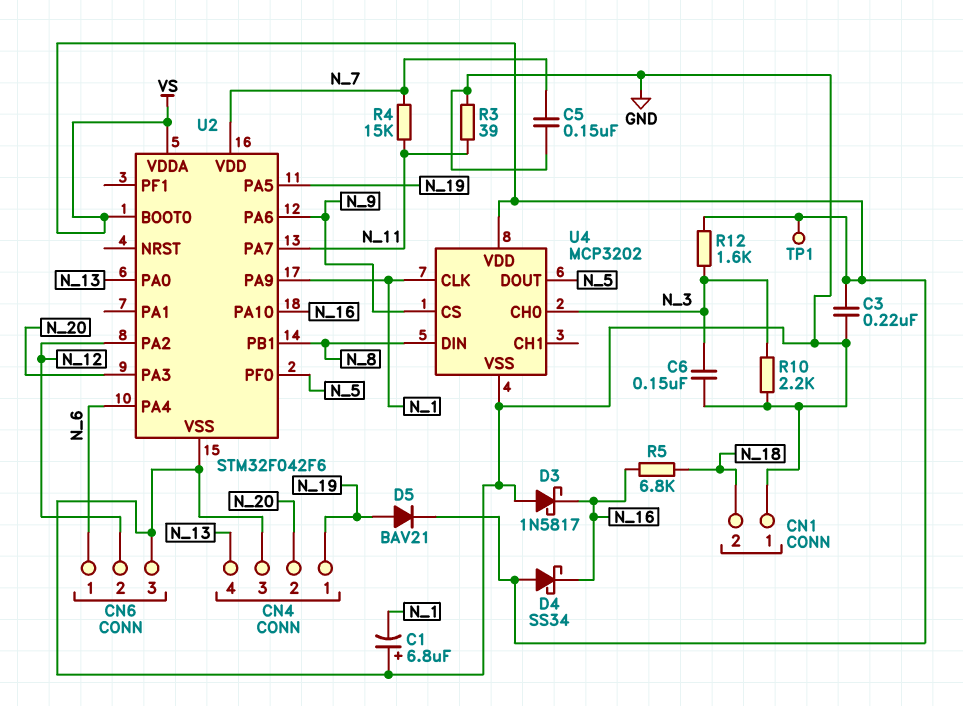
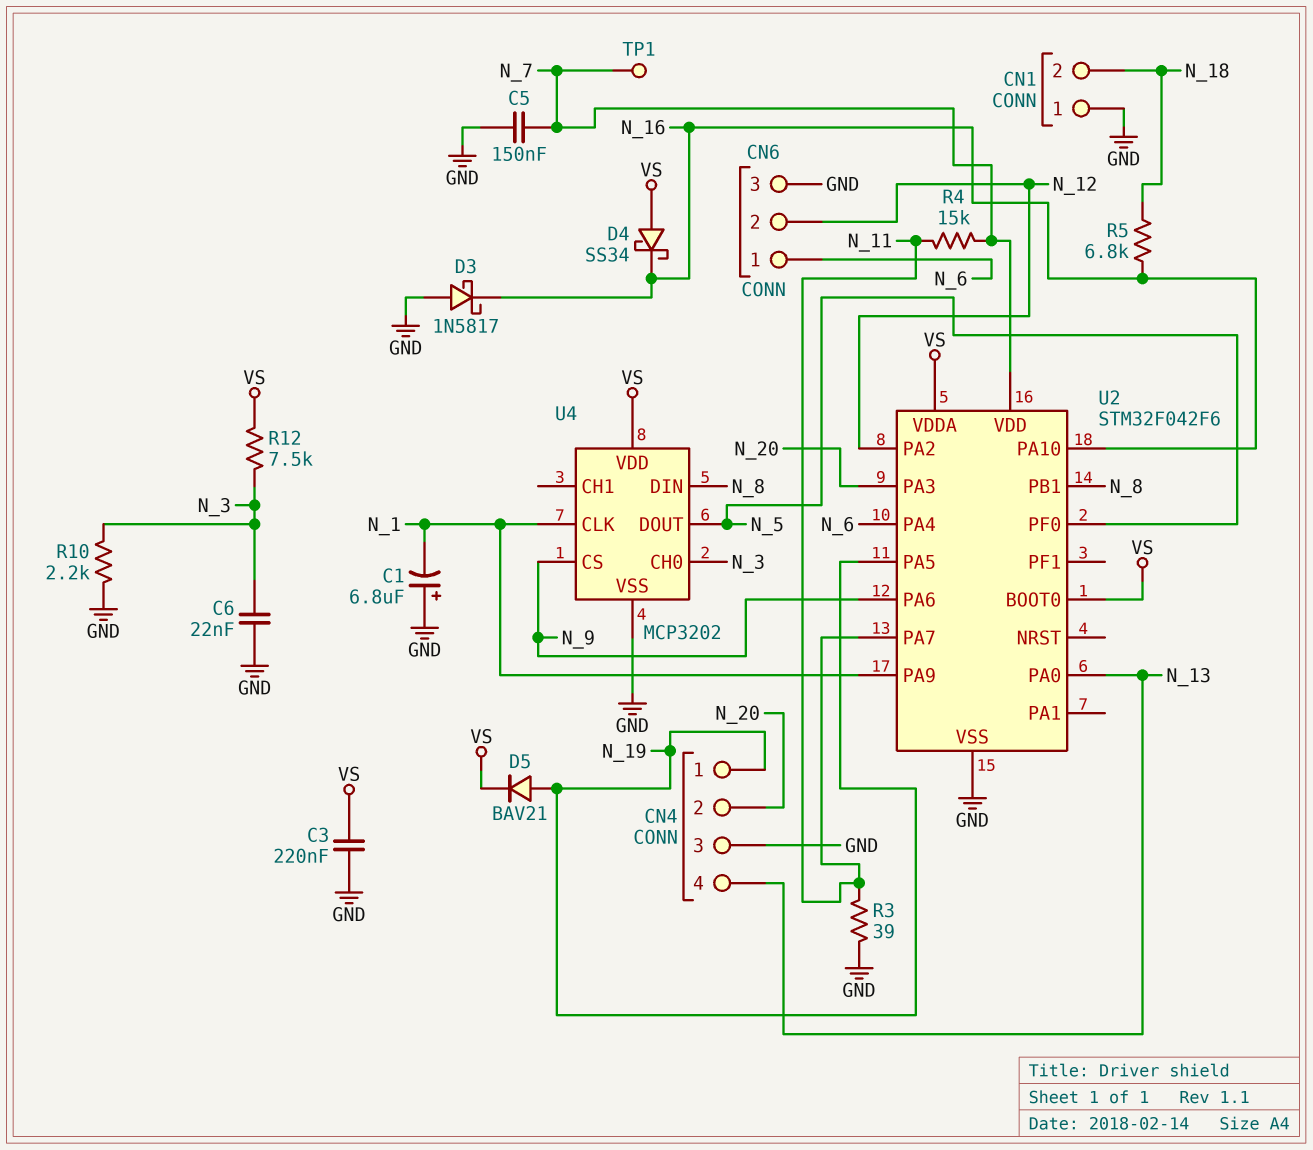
C6: 150nF (GND, N_3) -> 22nF (GND, N_3)
R12: 1.6k (N_3, VS) -> 7.5k (N_3, VS)
TP1: test point (VS) -> test point (N_7)

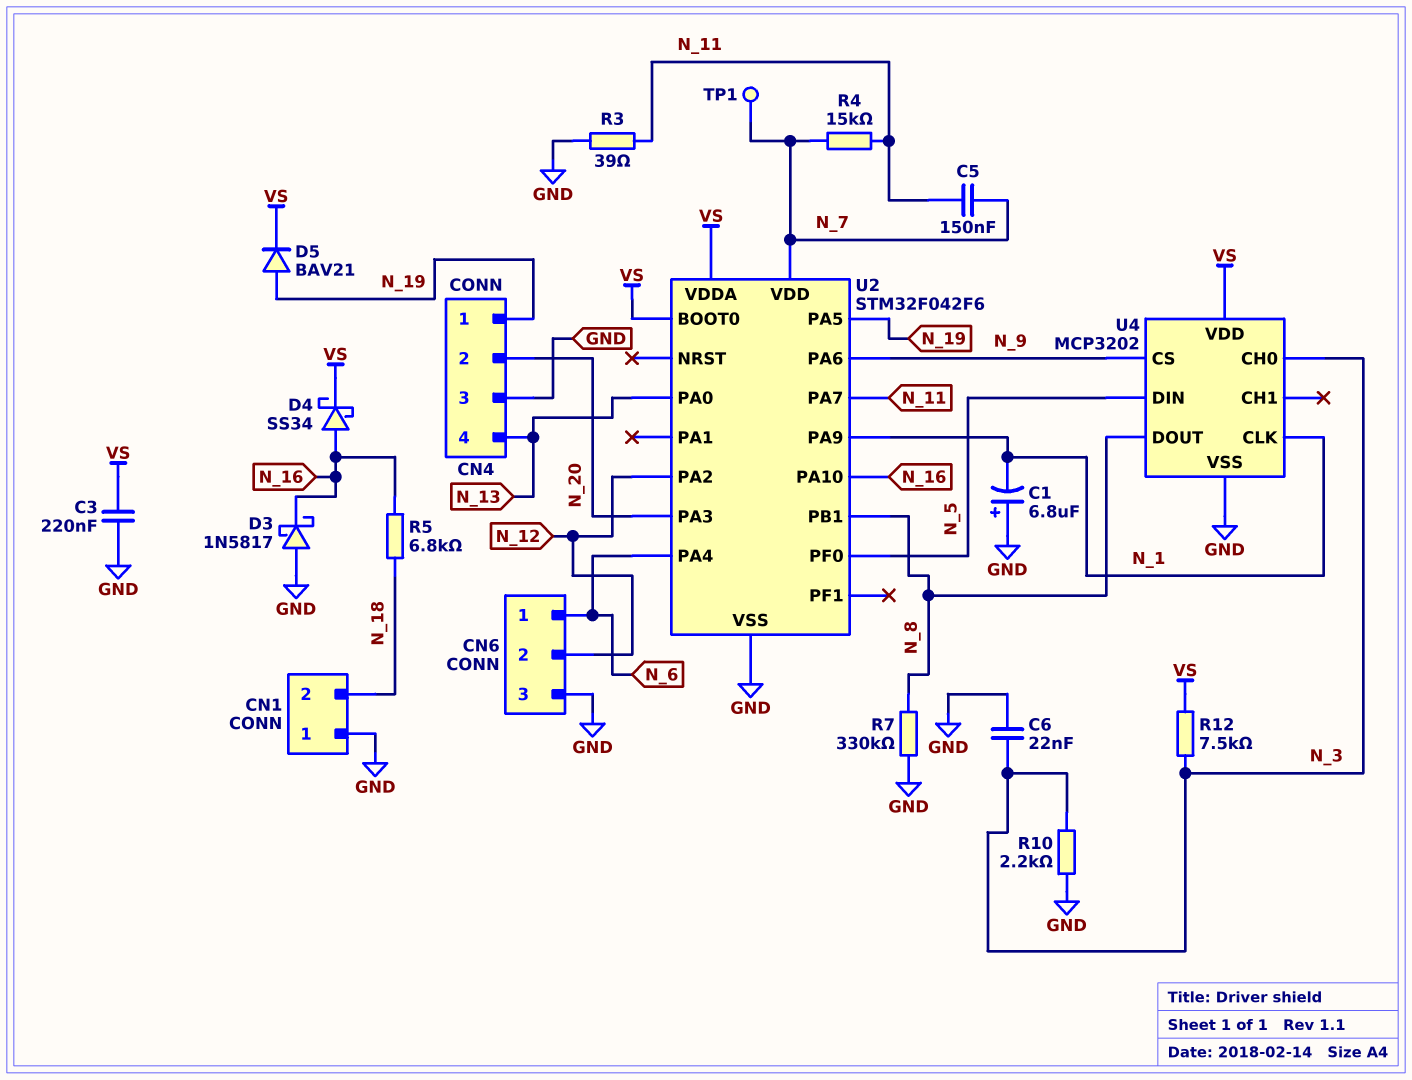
C5: 150nF (GND, N_7) -> 150nF (N_7, N_11)
D4: schottky SS34 (A VS, K N_16) -> schottky SS34 (A N_16, K VS)
R7: none -> 330k (GND, N_8)
U4 pin DIN: N_8 -> N_5
U4 pin DOUT: N_5 -> N_8

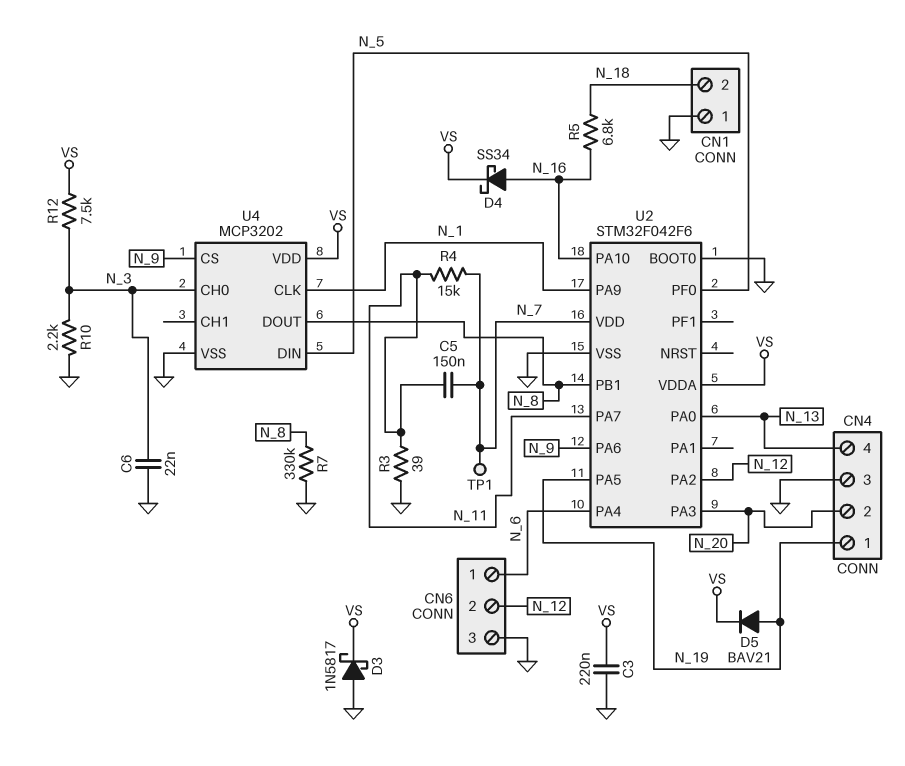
C1: 6.8uF (plus GND, minus N_1) -> none
D3: schottky 1N5817 (A GND, K N_16) -> schottky 1N5817 (A GND, K VS)
U2 pin BOOT0: VS -> GND

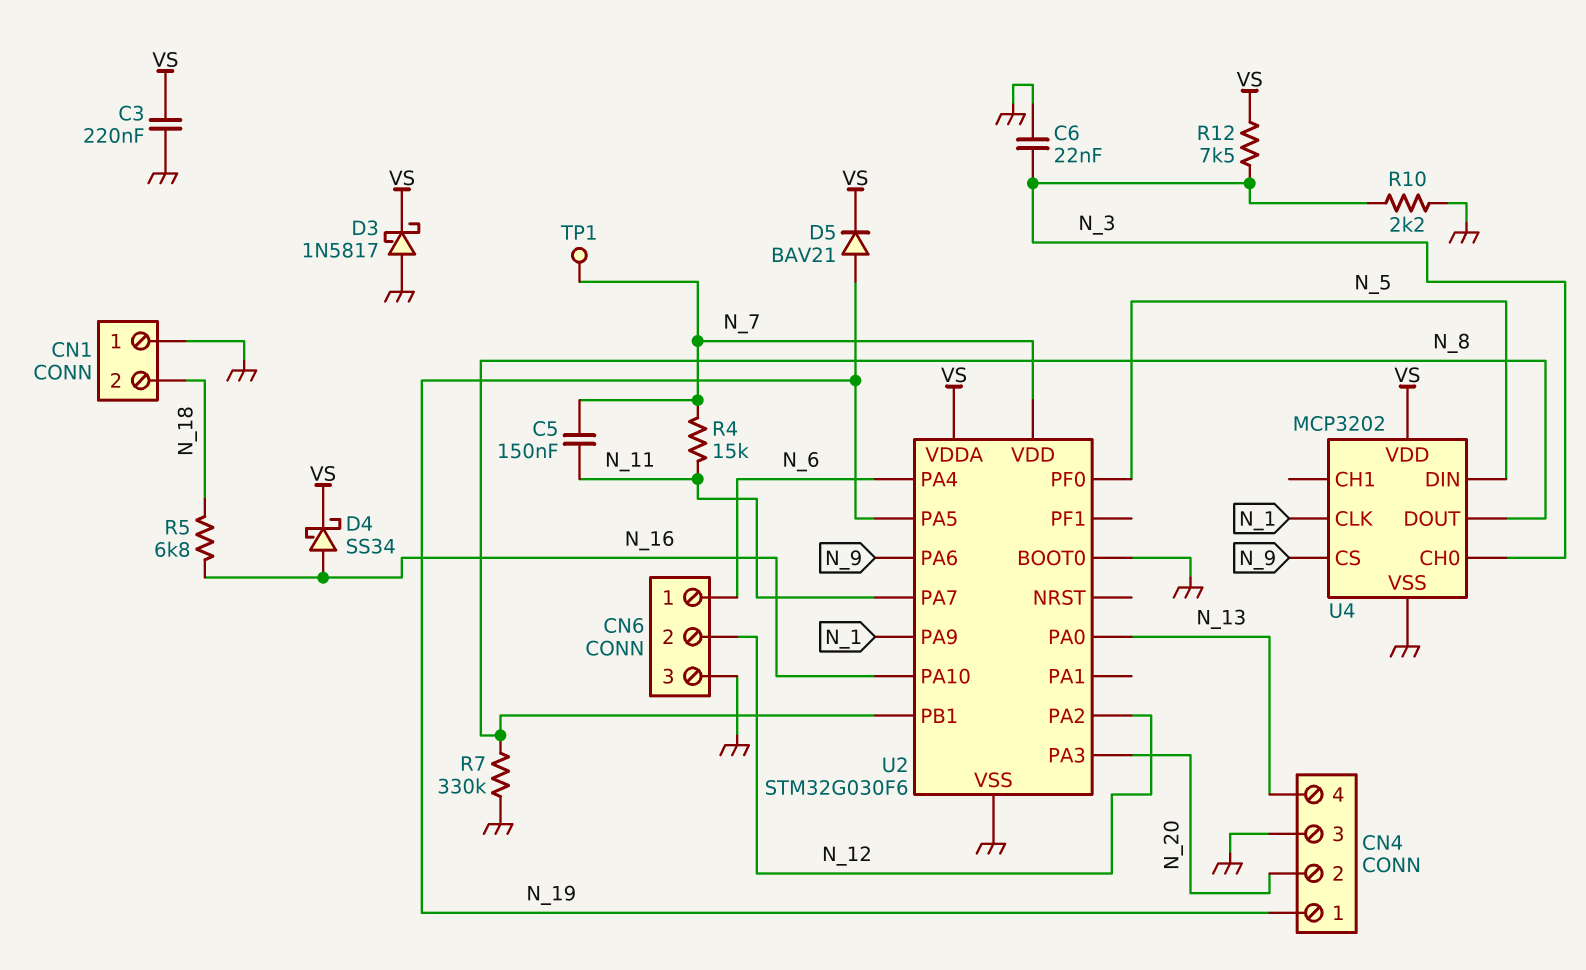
R3: 39 (GND, N_11) -> none
U2: STM32F042F6 -> STM32G030F6

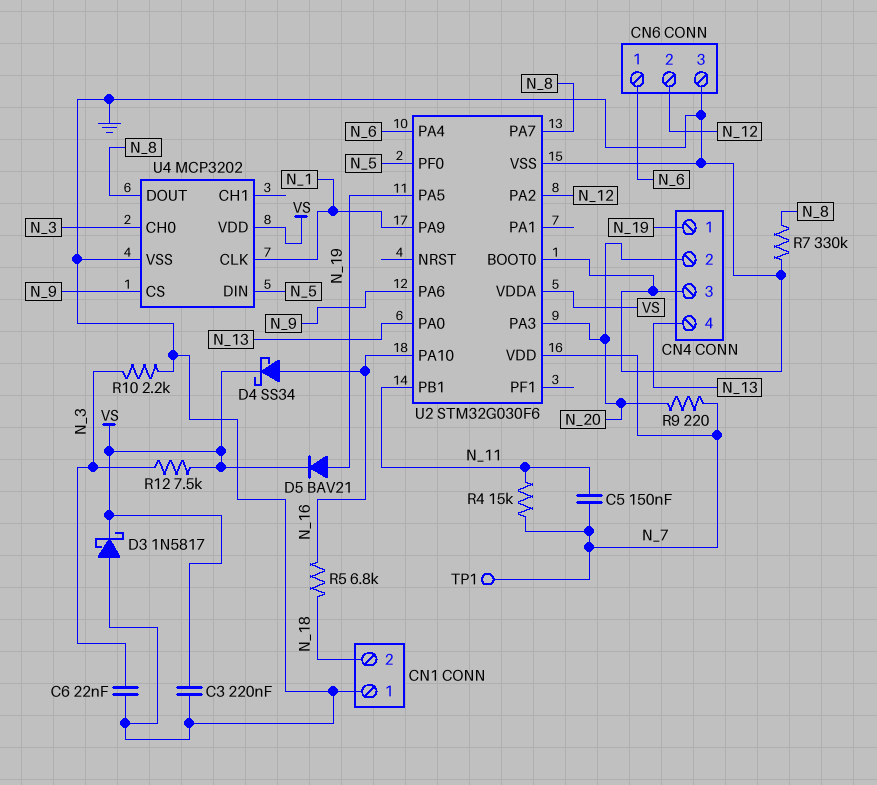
R9: none -> 220 (N_7, N_20)
U2 pin PA7: N_11 -> N_8
U2 pin PB1: N_8 -> N_11

